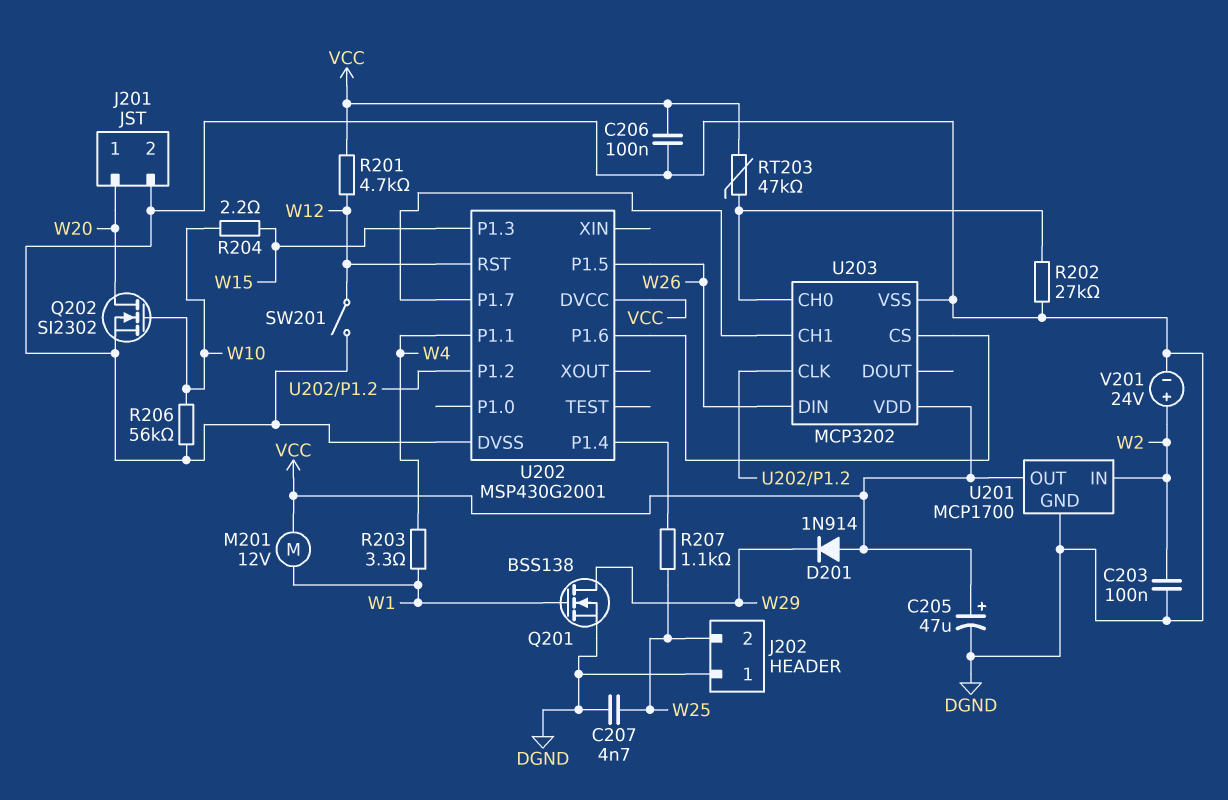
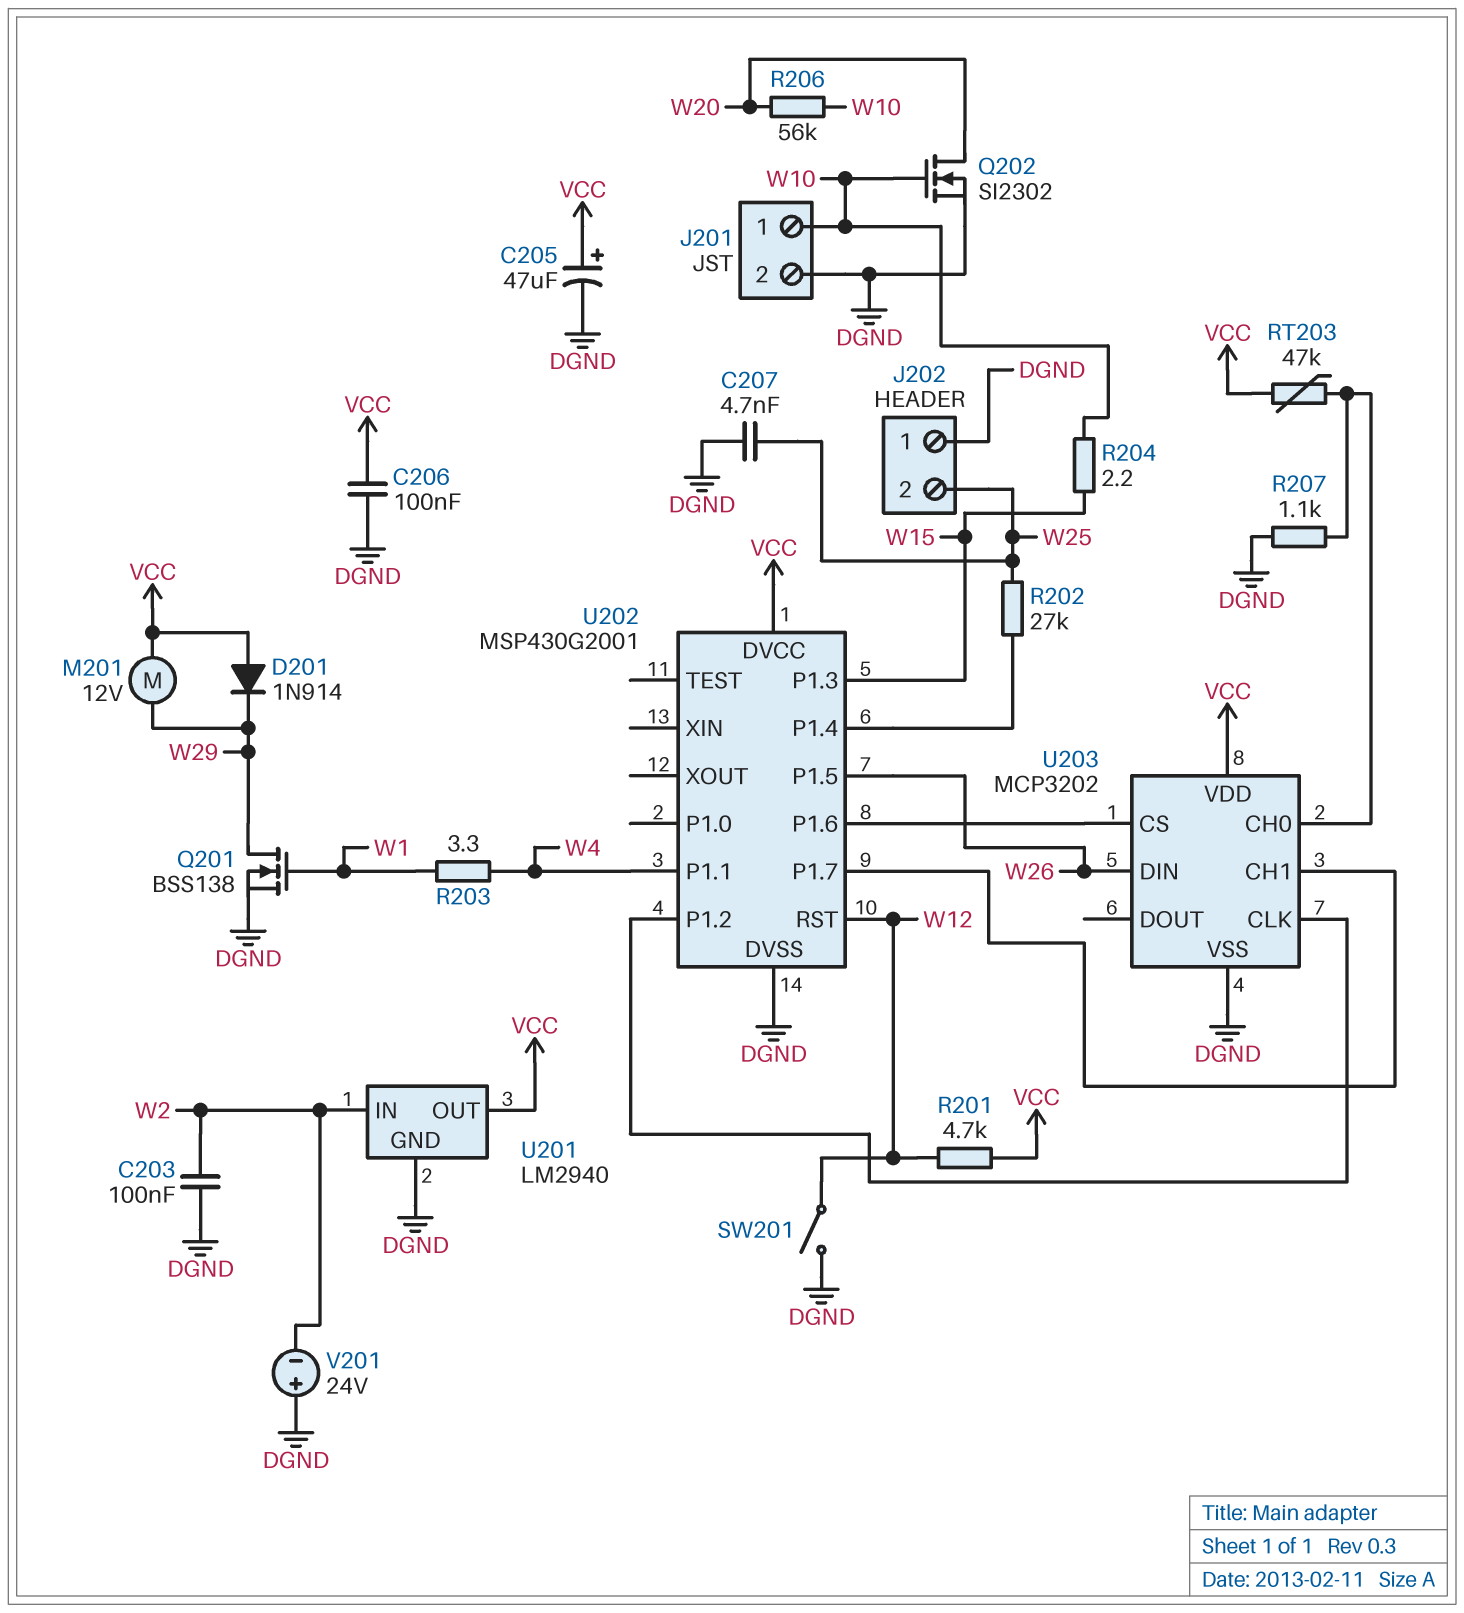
J201 pin 1: W20 -> W10
M201: motor 12V (VCC, W1) -> motor 12V (VCC, W29)
R202: 27k (DGND, U203/CH0) -> 27k (U202/P1.4, W25)
R206: 56k (DGND, W10) -> 56k (W10, W20)
R207: 1.1k (U202/P1.4, W25) -> 1.1k (DGND, U203/CH0)
U201: MCP1700 -> LM2940
V201: 24V (plus W2, minus DGND) -> 24V (plus DGND, minus W2)

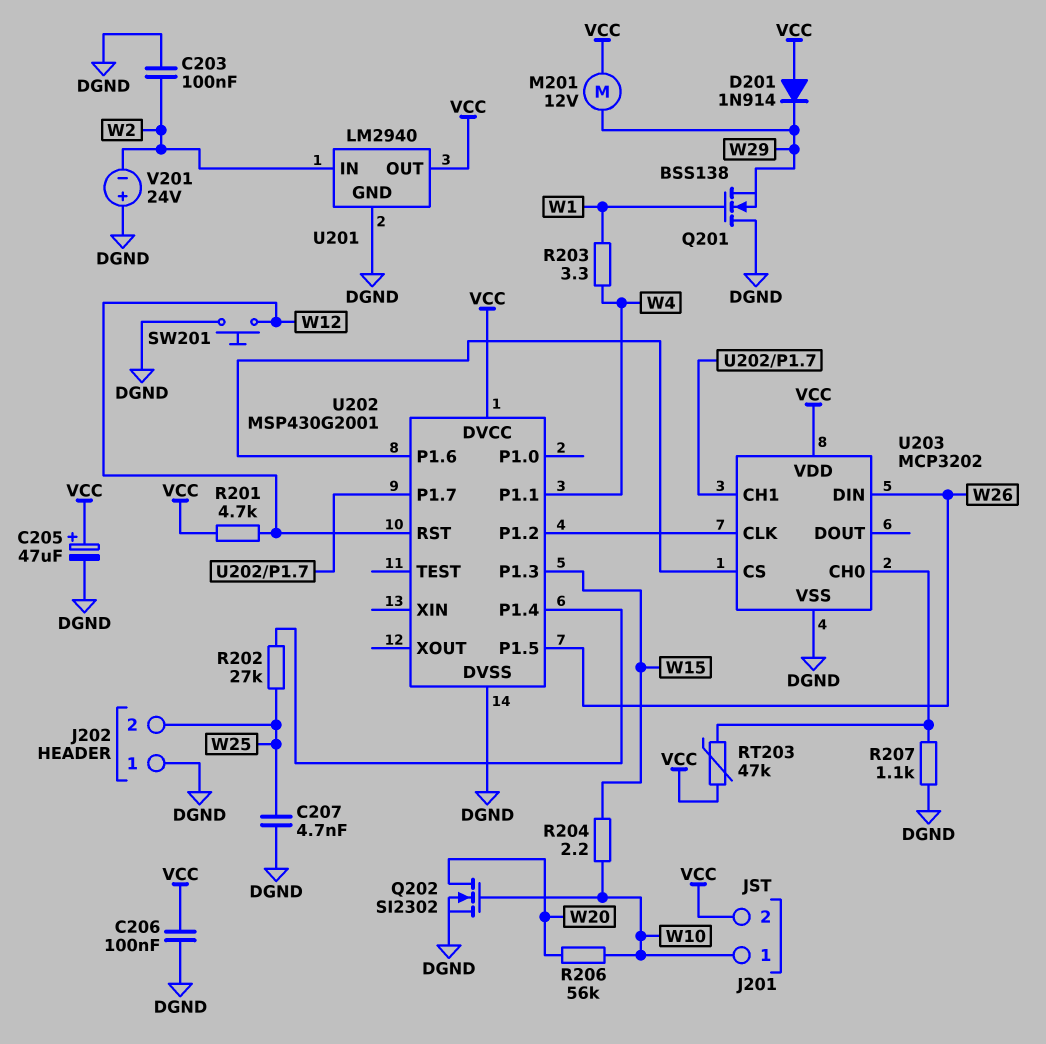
J201 pin 2: DGND -> VCC
Q201: NMOS BSS138 (G W1, D W29, S DGND) -> NMOS BSS138 (G W1, D DGND, S W29)
SW201: switch (DGND, W12) -> button (DGND, W12)

